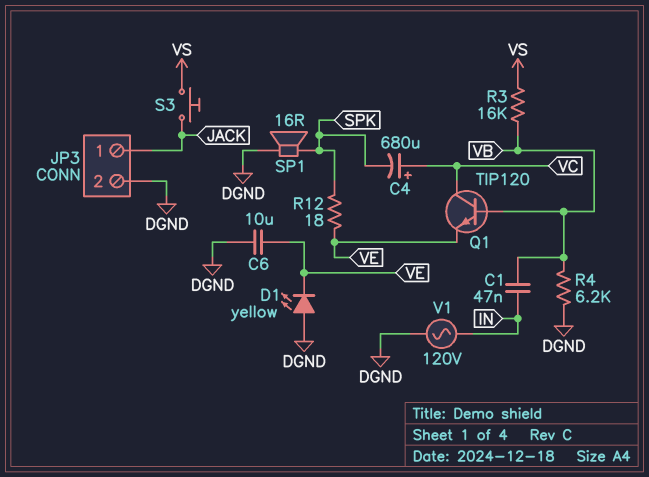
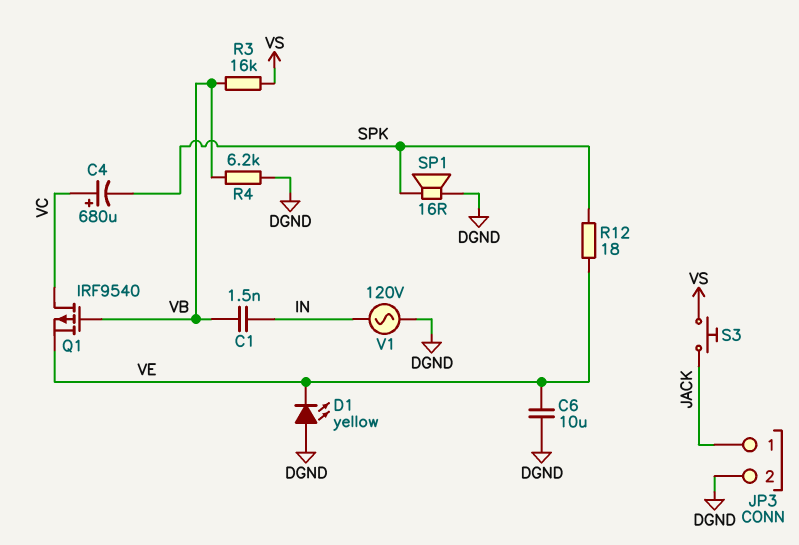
C1: 47nF (IN, VB) -> 1.5nF (IN, VB)
Q1: NPN TIP120 (B VB, C VC, E VE) -> PMOS IRF9540 (G VB, D VC, S VE)

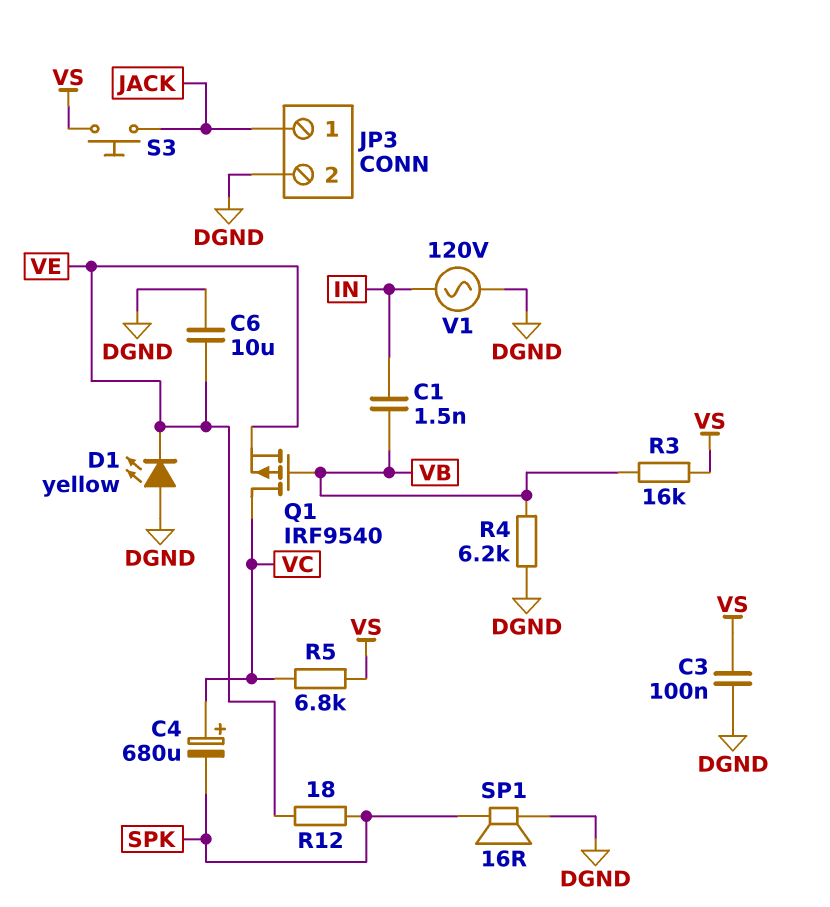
C3: none -> 100nF (DGND, VS)
R5: none -> 6.8k (VC, VS)

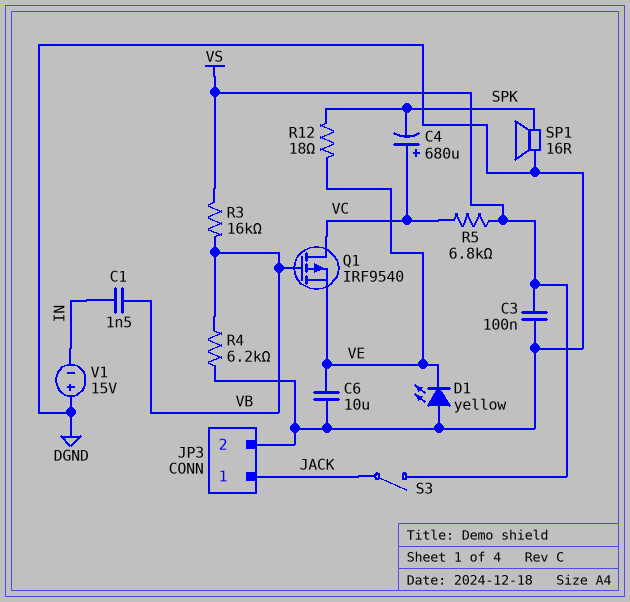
S3: button (JACK, VS) -> switch (JACK, VS)
V1: AC 120V (DGND, IN) -> 15V (plus DGND, minus IN)

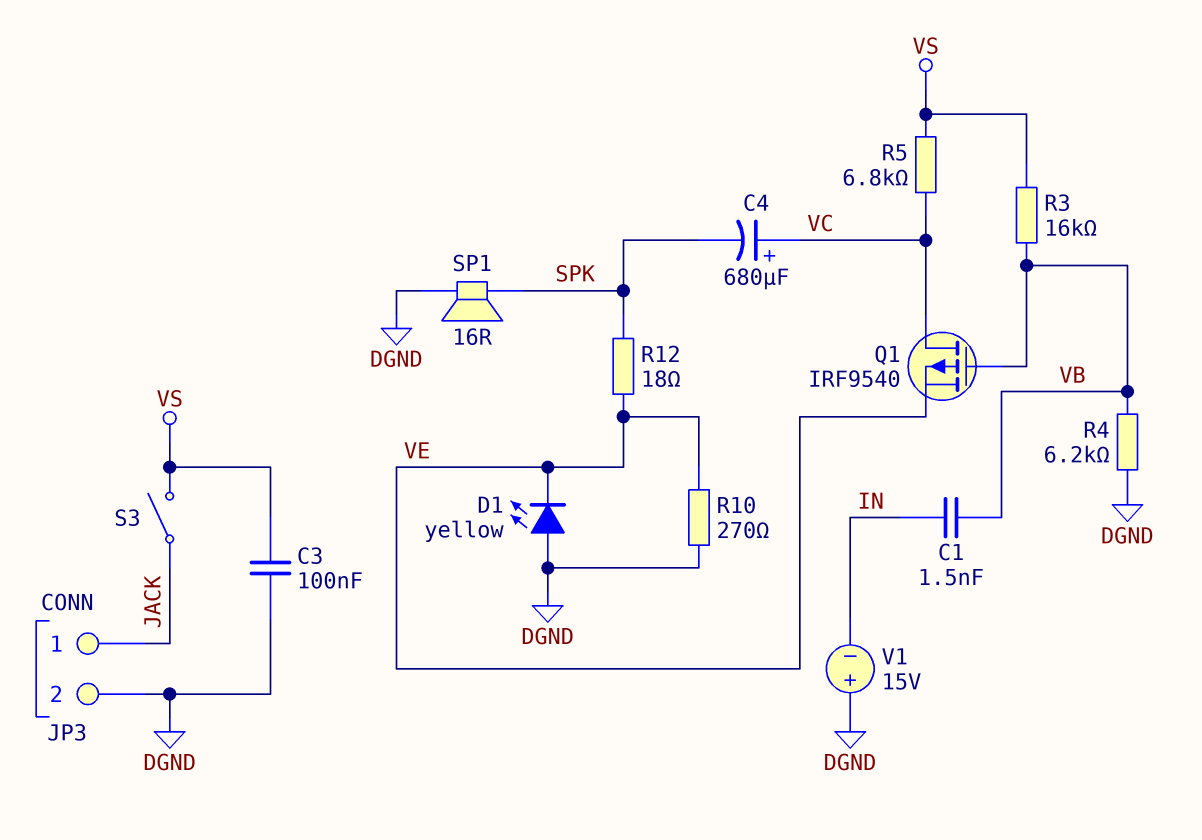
C6: 10uF (DGND, VE) -> none
R10: none -> 270 (DGND, VE)

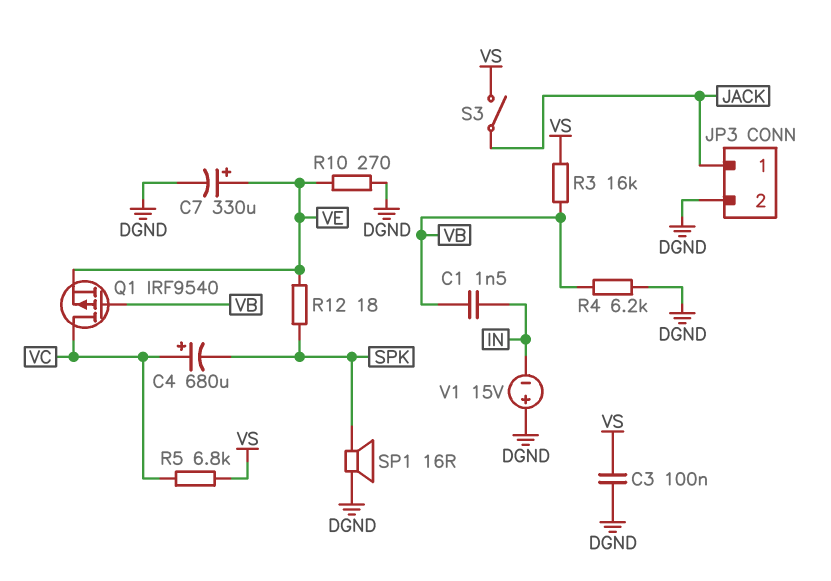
C7: none -> 330uF (plus VE, minus DGND)
D1: LED yellow (A DGND, K VE) -> none

